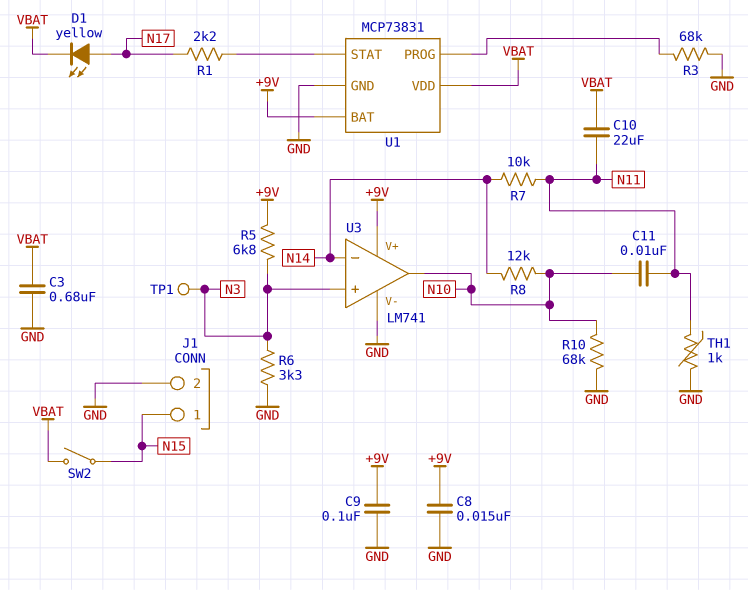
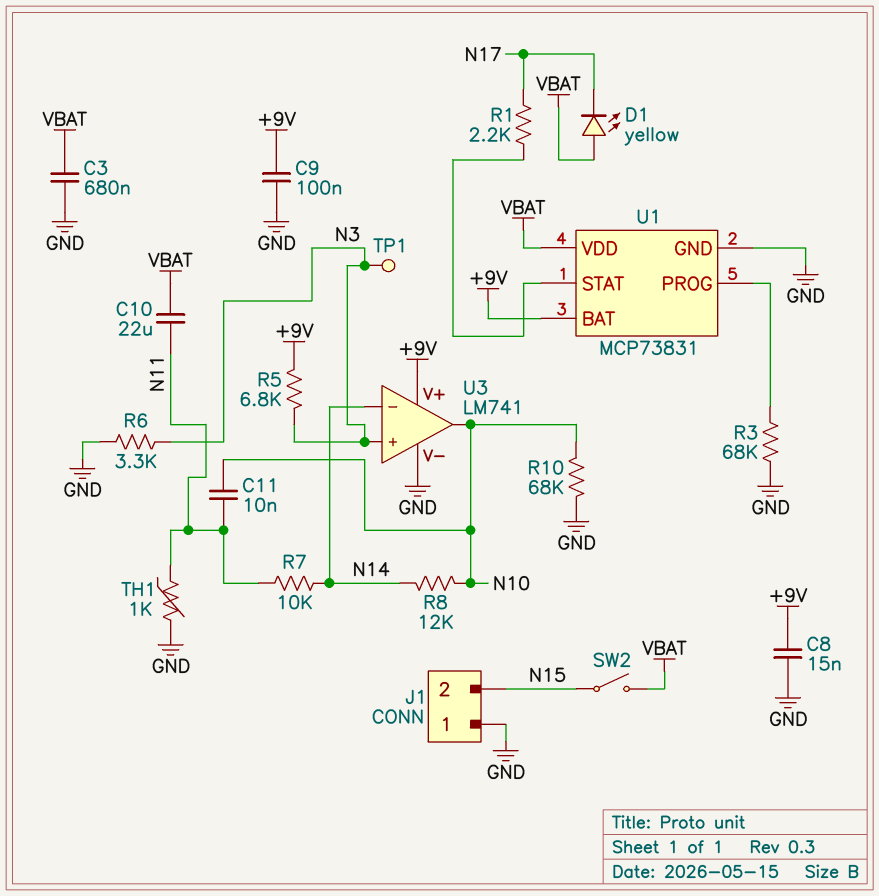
D1: LED yellow (A N17, K VBAT) -> LED yellow (A VBAT, K N17)
J1 pin 1: N15 -> GND
J1 pin 2: GND -> N15

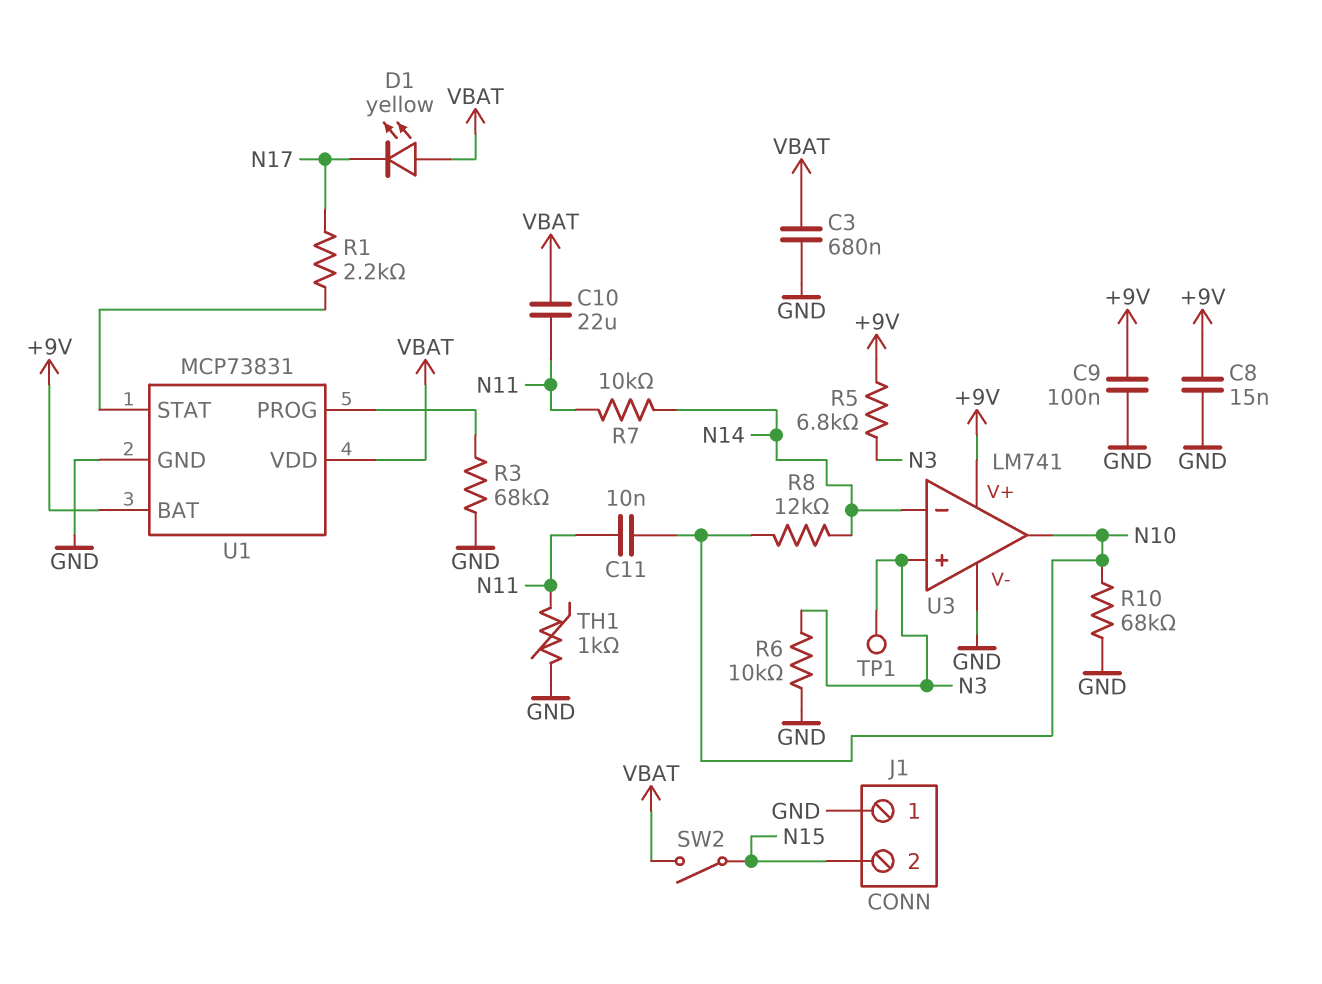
R6: 3.3k (GND, N3) -> 10k (GND, N3)

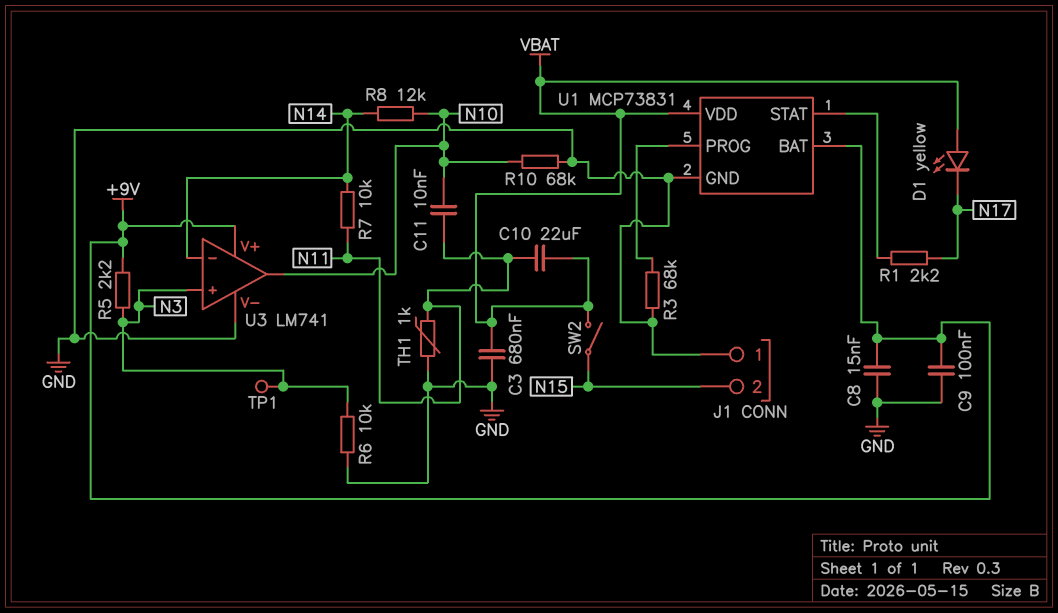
R5: 6.8k (+9V, N3) -> 2.2k (+9V, N3)

